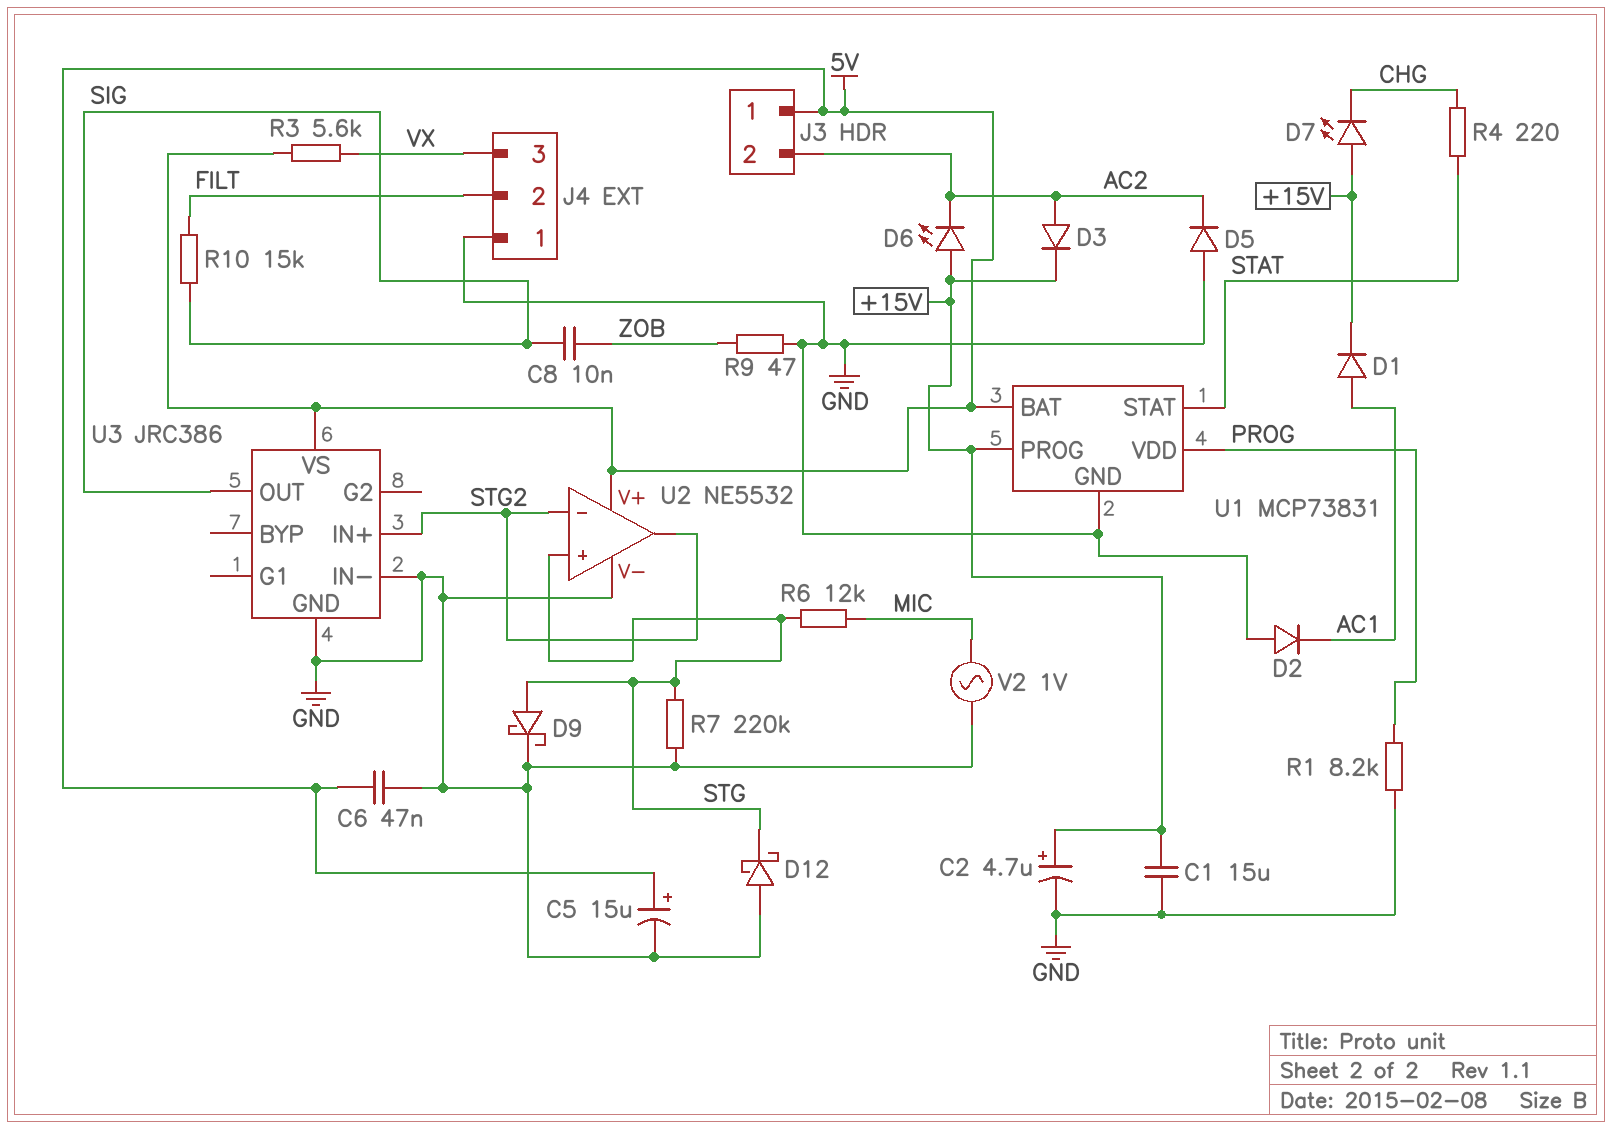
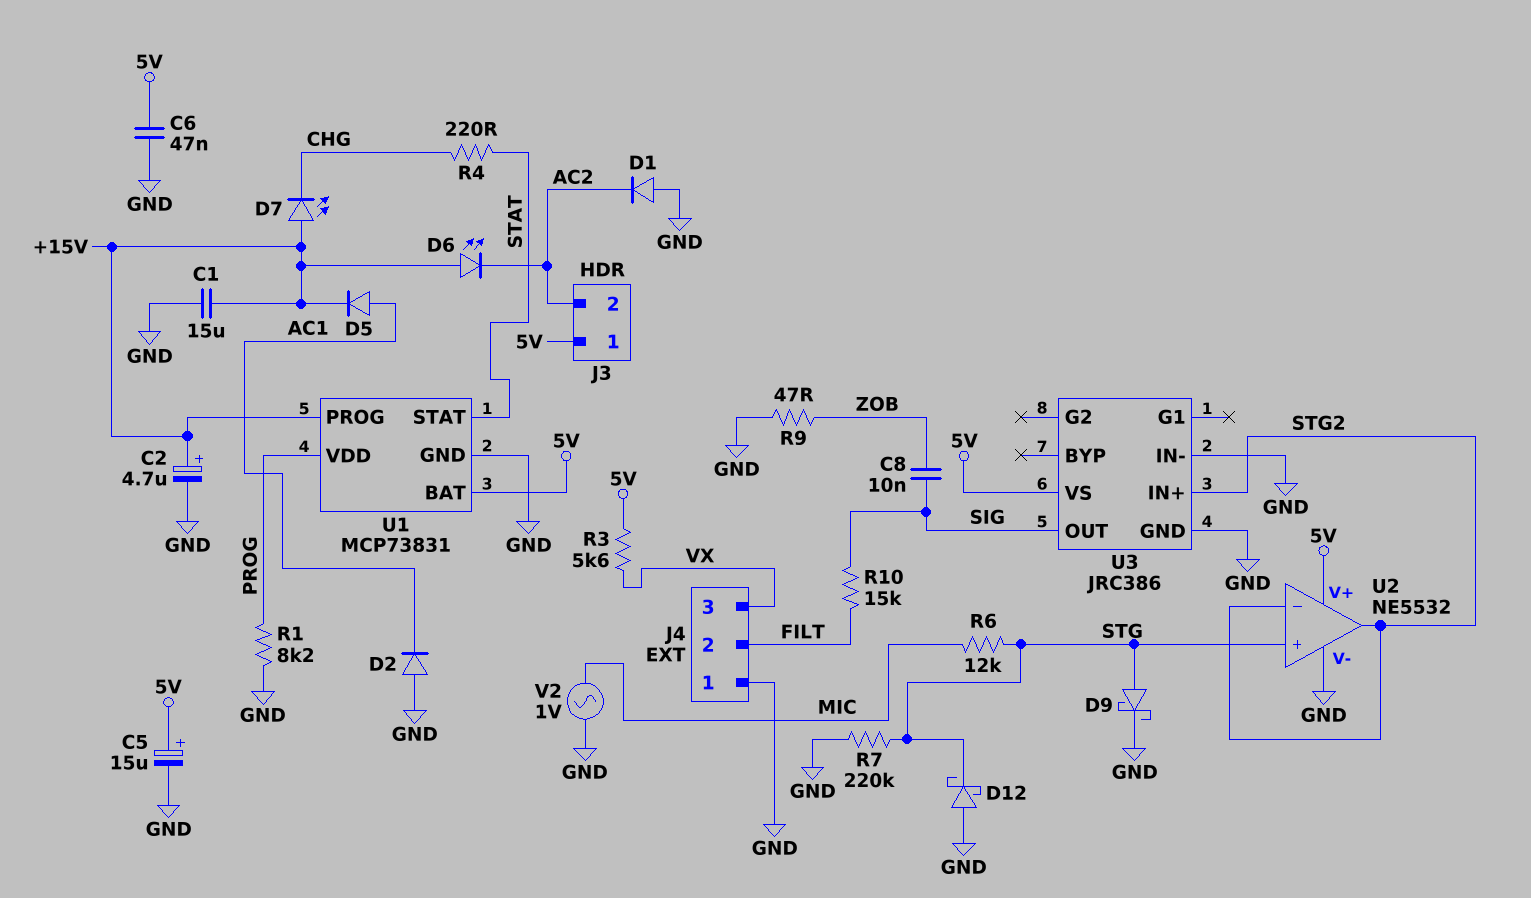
D1: diode (A AC1, K +15V) -> diode (A GND, K AC2)
D3: diode (A AC2, K +15V) -> none
D5: diode (A GND, K AC2) -> diode (A AC1, K +15V)

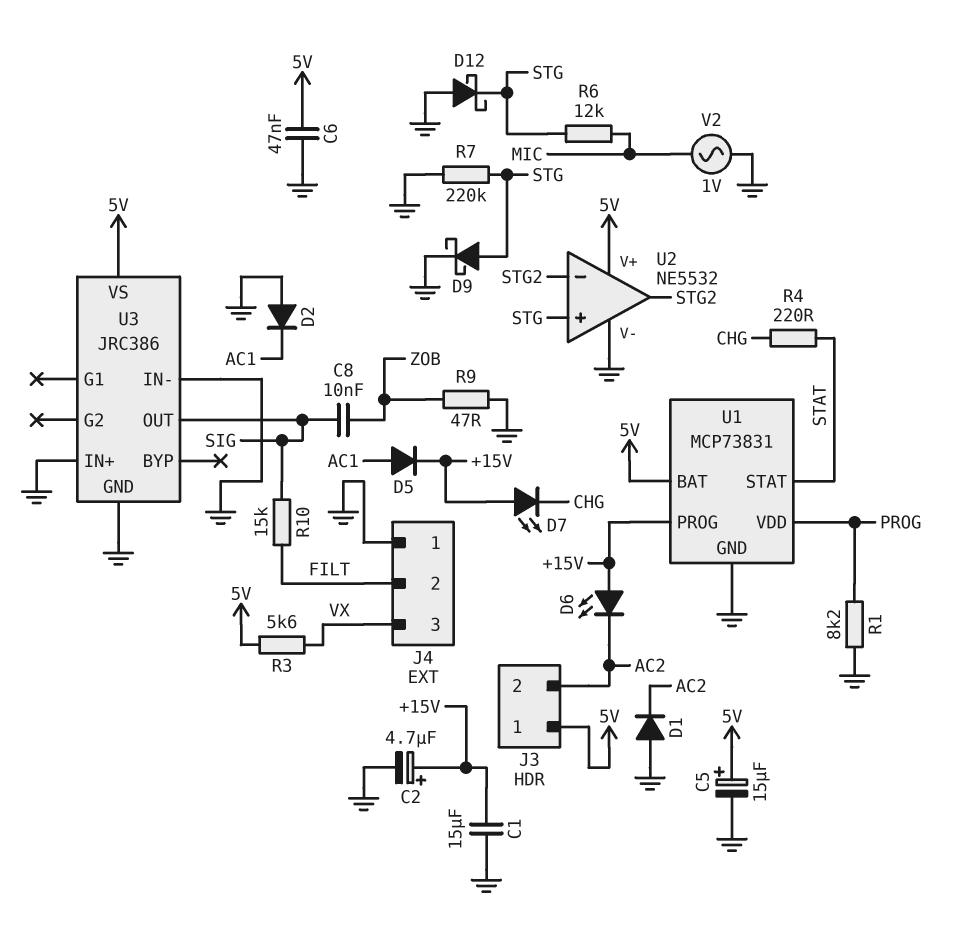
U3 pin IN+: STG2 -> GND

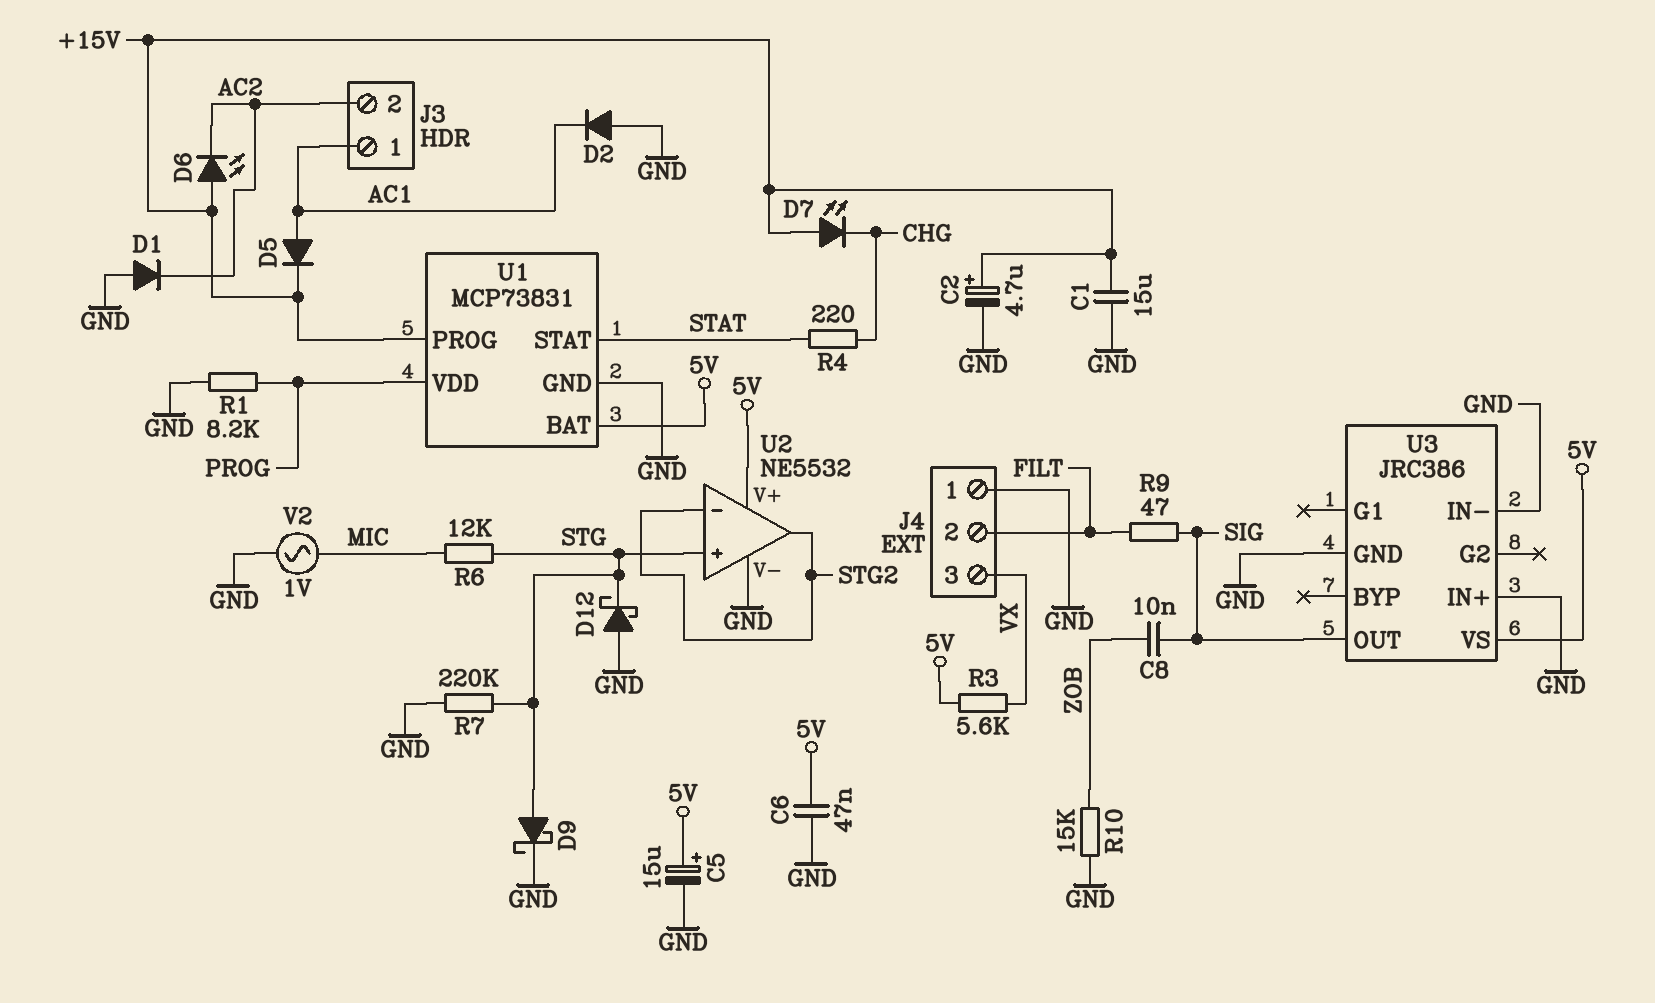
J3 pin 1: 5V -> AC1
R9: 47 (GND, ZOB) -> 47 (FILT, SIG)
R10: 15k (FILT, SIG) -> 15k (GND, ZOB)

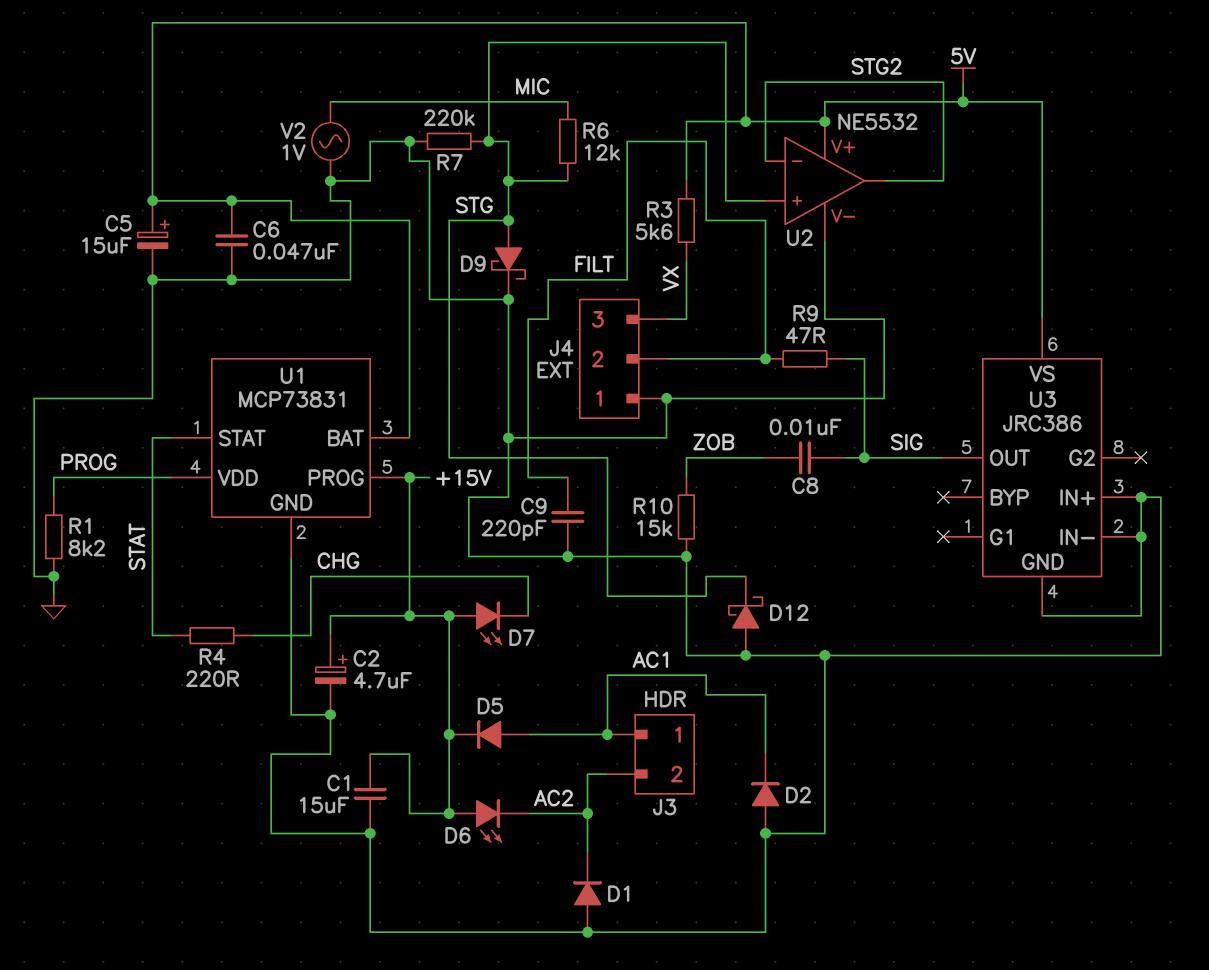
C9: none -> 220pF (FILT, GND)

